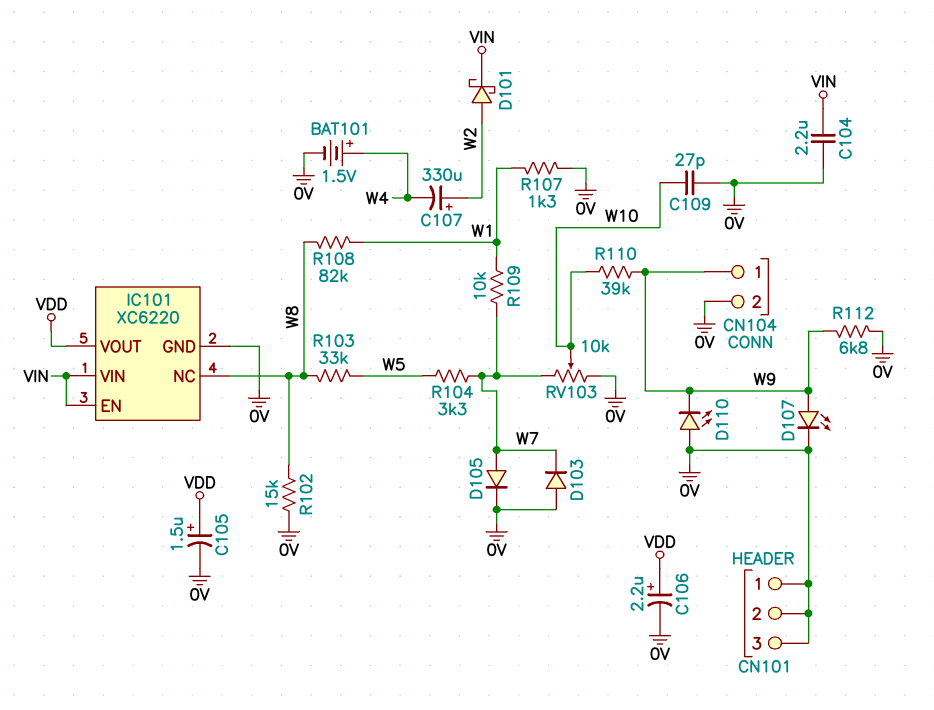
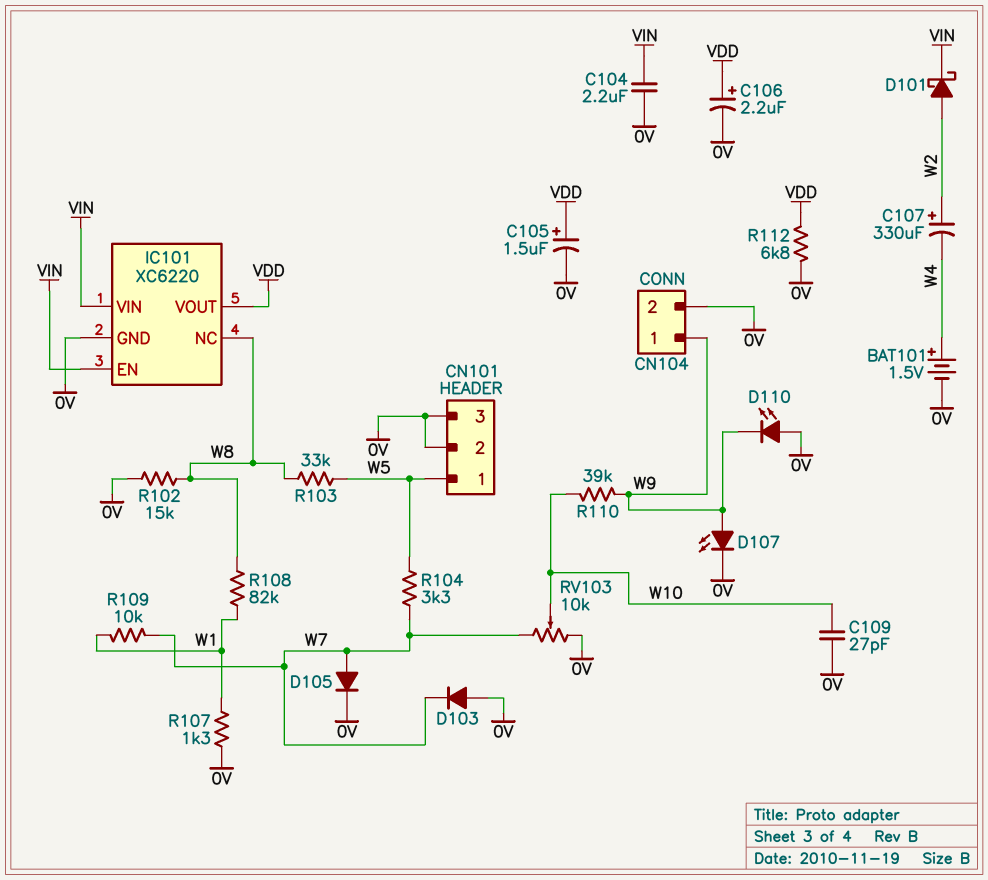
CN101 pin 1: 0V -> W5
R112: 6.8k (0V, W9) -> 6.8k (0V, VDD)

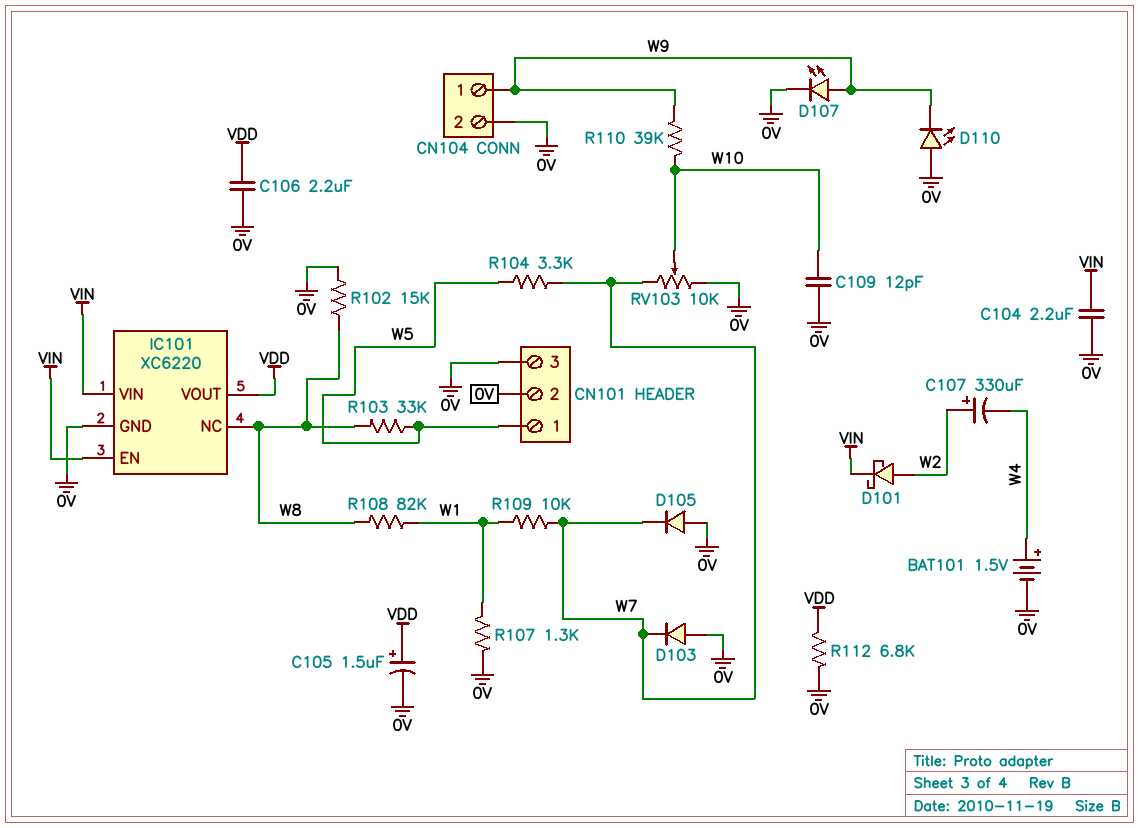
C106: 2.2uF (plus VDD, minus 0V) -> 2.2uF (0V, VDD)
C109: 27pF (0V, W10) -> 12pF (0V, W10)
D105: diode (A W7, K 0V) -> diode (A 0V, K W7)

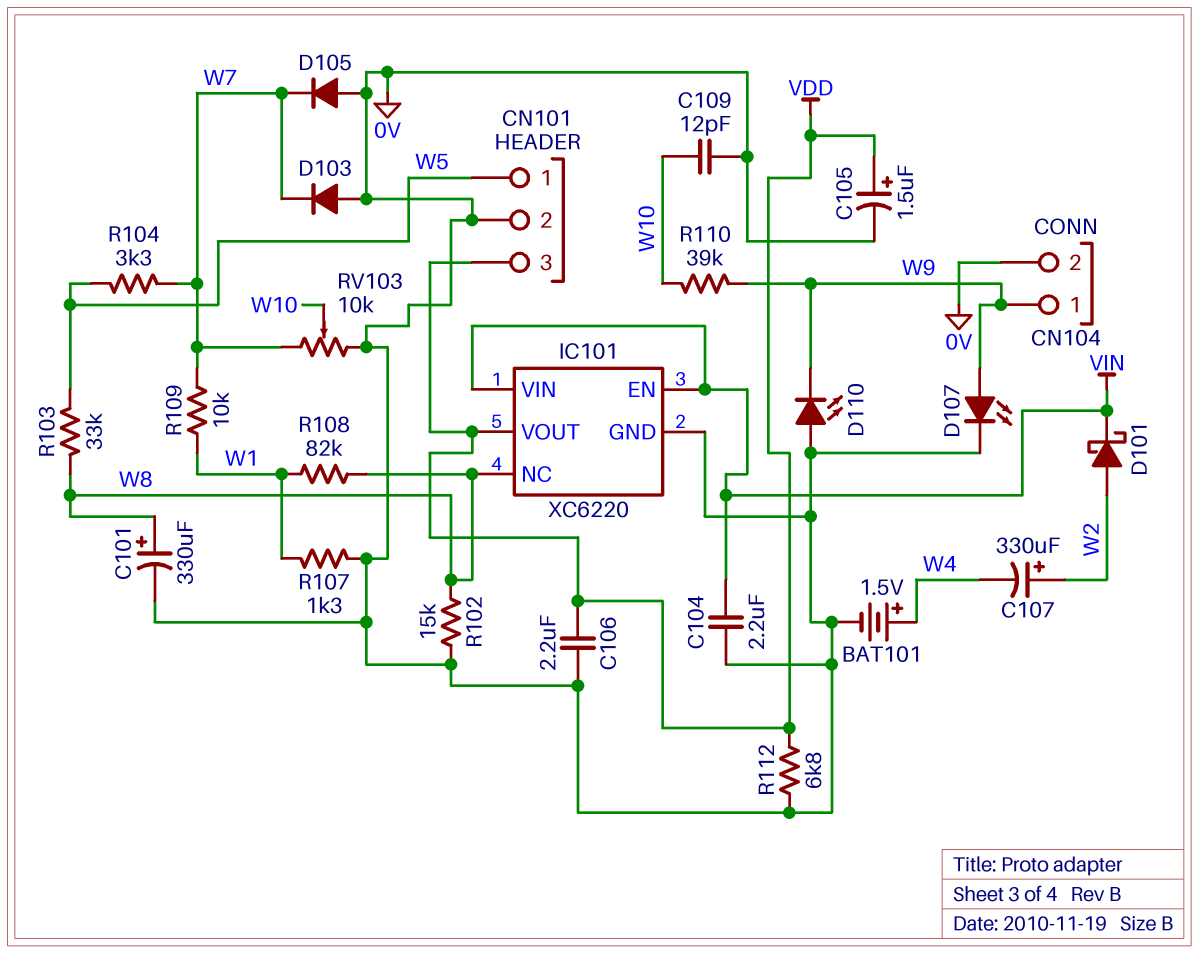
C101: none -> 330uF (plus W8, minus 0V)
CN101 pin 3: 0V -> VDD

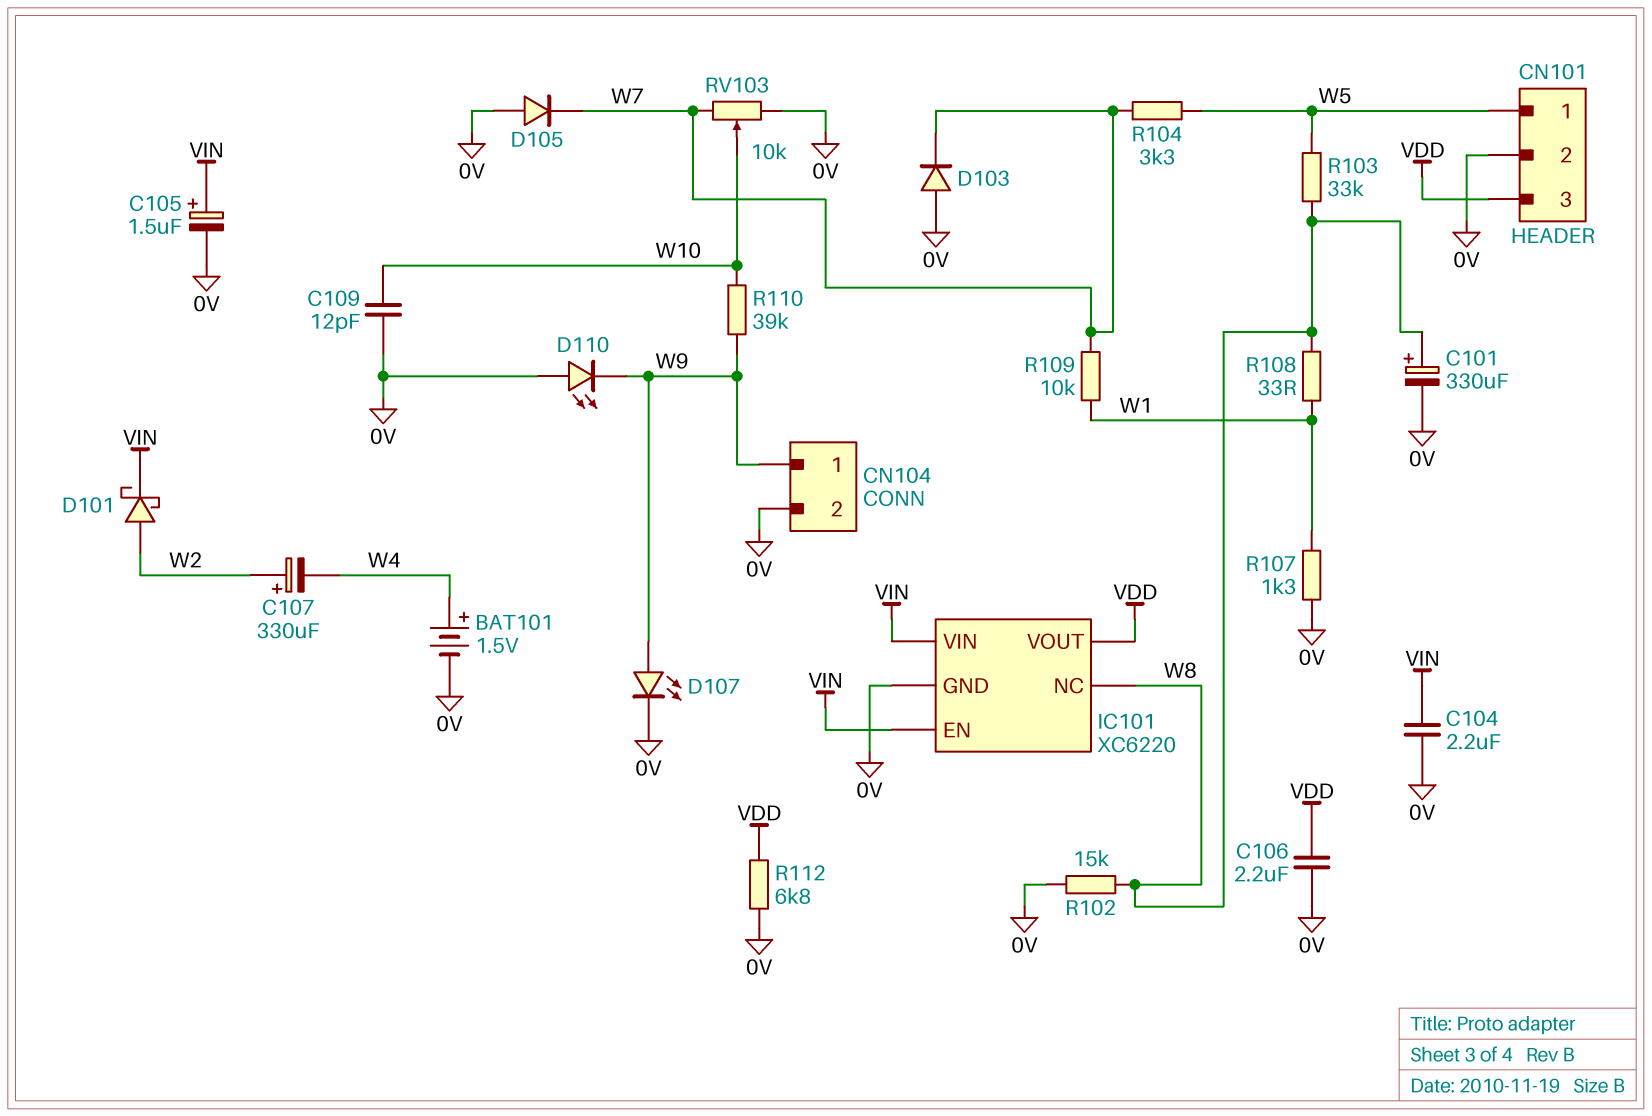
C105: 1.5uF (plus VDD, minus 0V) -> 1.5uF (plus VIN, minus 0V)
R108: 82k (W1, W8) -> 33 (W1, W8)

